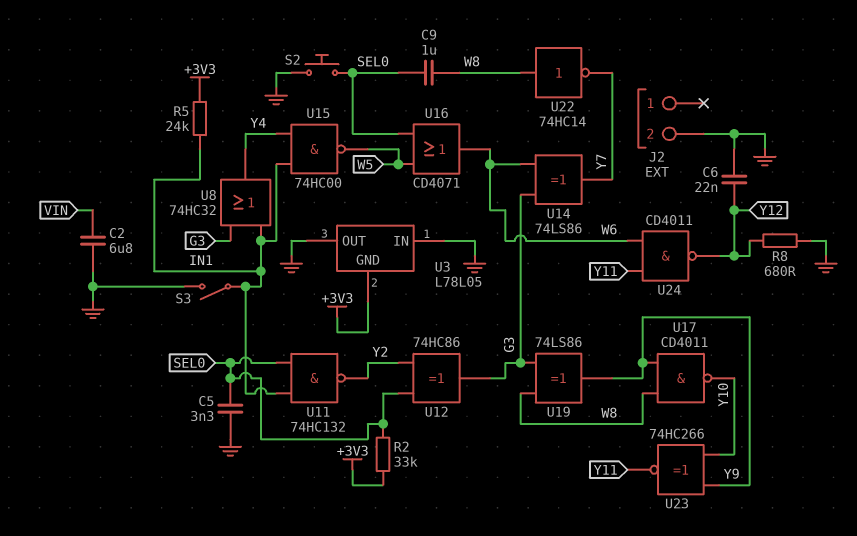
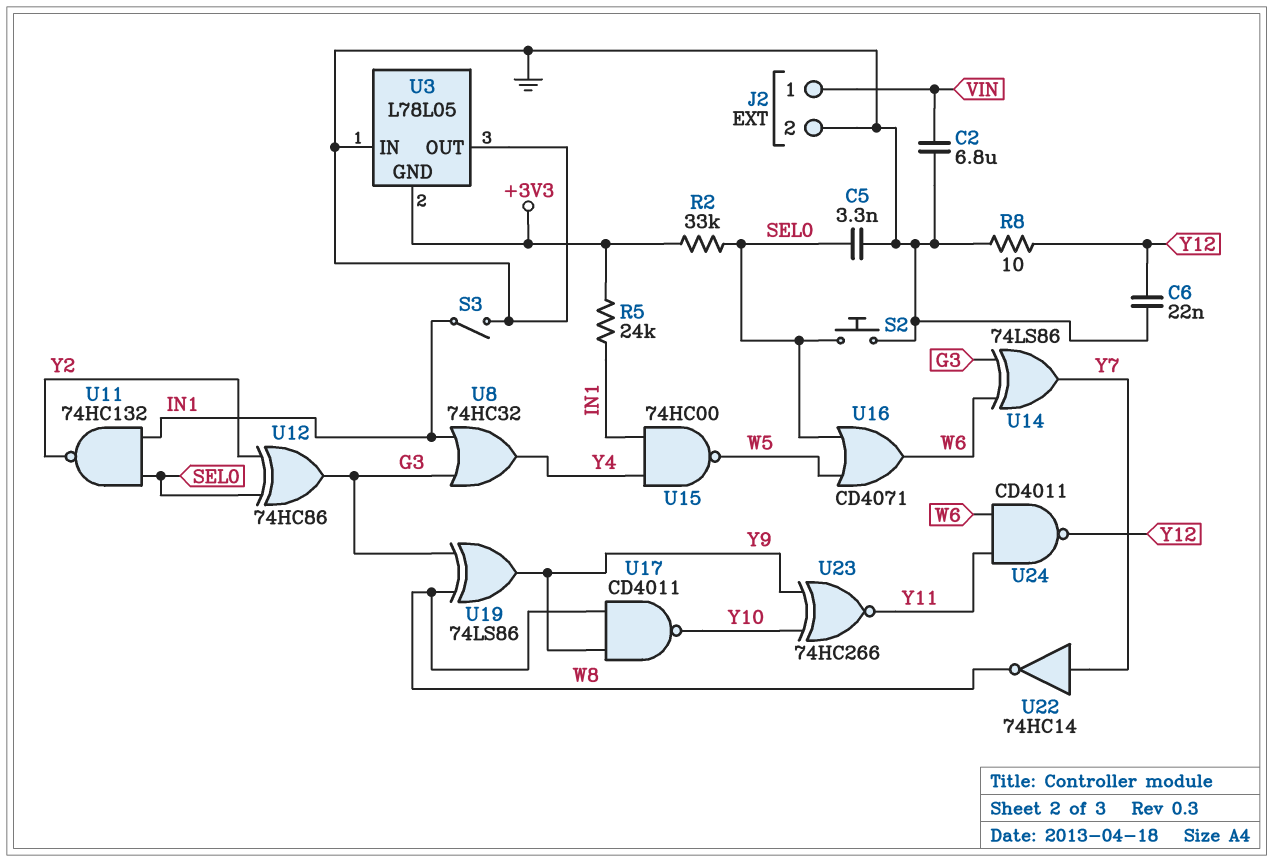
C9: 1uF (SEL0, W8) -> none
J2 pin 1: none -> VIN
R8: 680 (GND, Y12) -> 10 (GND, Y12)
U22: NOT 74HC14 (in W8, out Y7) -> NOT 74HC14 (in Y7, out W8)

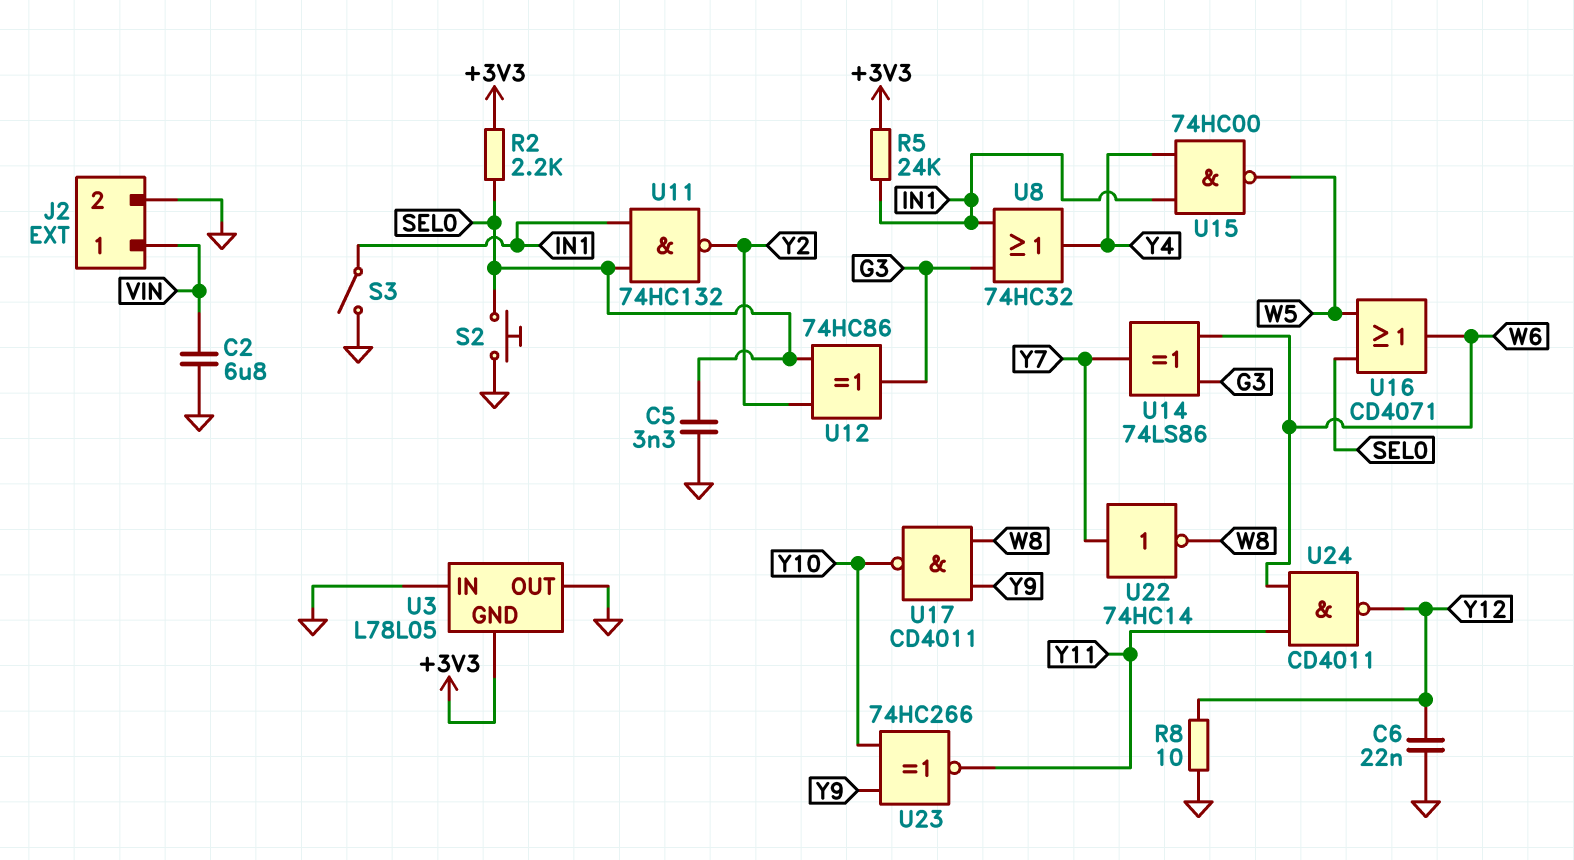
R2: 33k (+3V3, SEL0) -> 2.2k (+3V3, SEL0)
U19: XOR 74LS86 (in G3, in W8, out Y9) -> none

